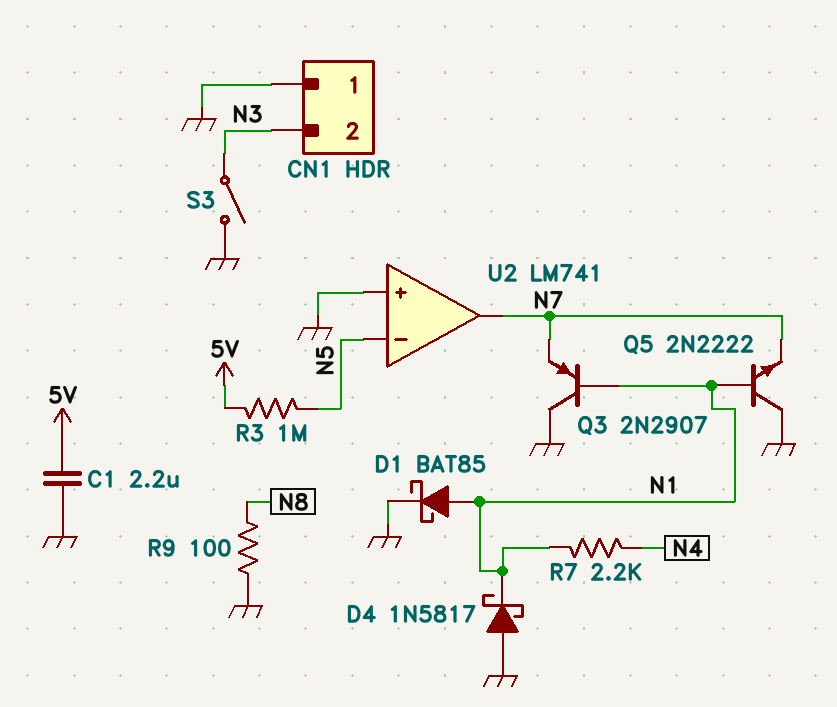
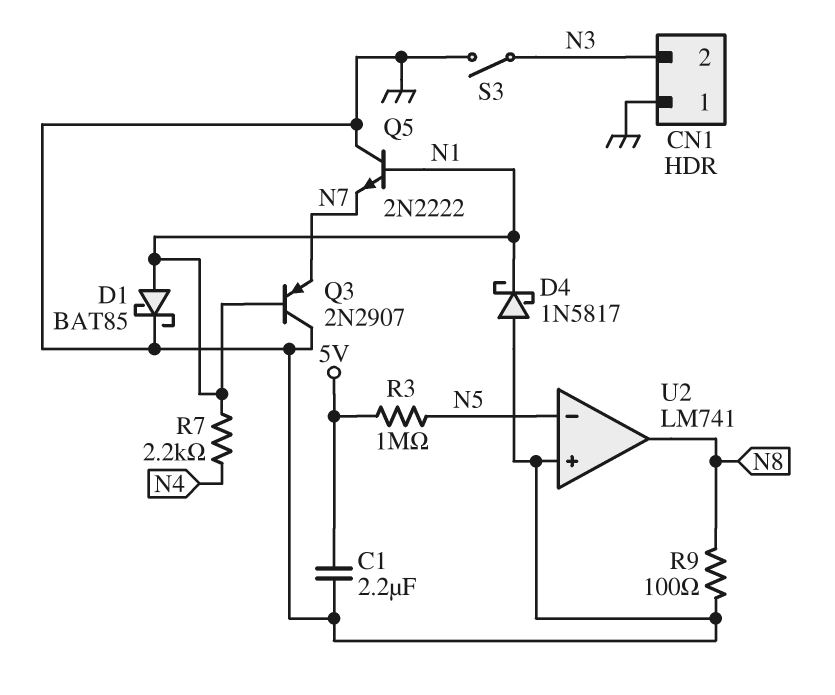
U2 pin out: N7 -> N8

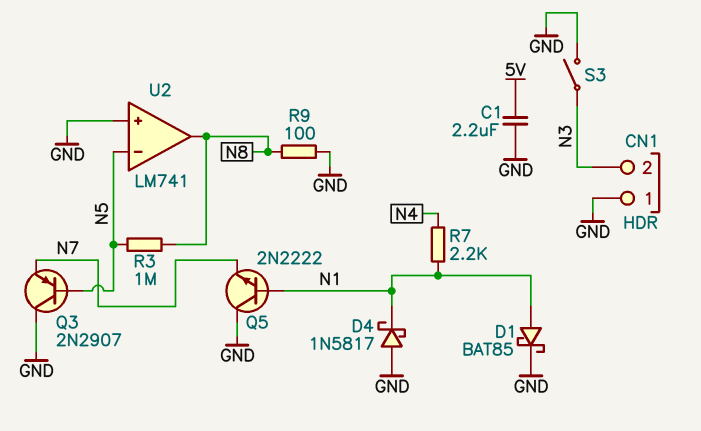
Q3: PNP 2N2907 (B N1, C GND, E N7) -> PNP 2N2907 (B N5, C GND, E N7)
R3: 1M (5V, N5) -> 1M (N5, N8)

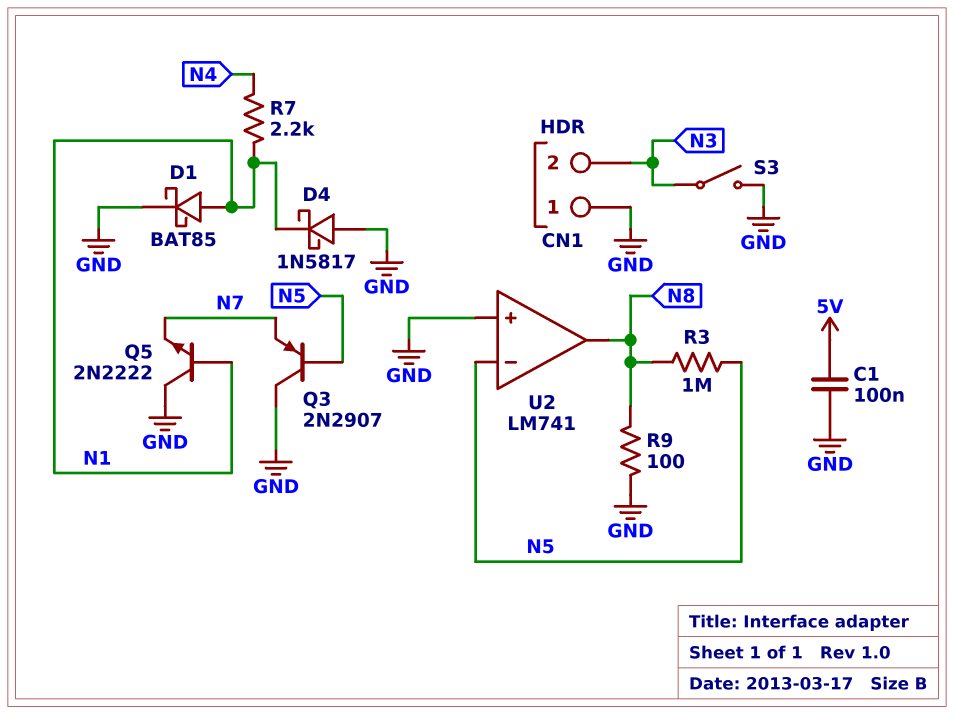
C1: 2.2uF (5V, GND) -> 100nF (5V, GND)

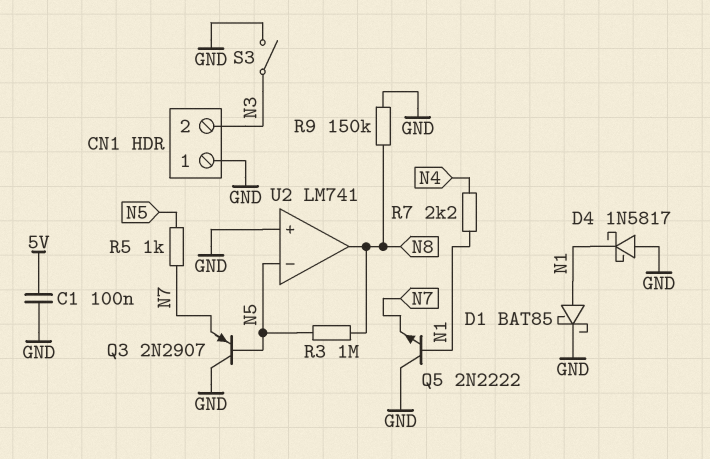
R5: none -> 1k (N5, N7)
R9: 100 (GND, N8) -> 150k (GND, N8)

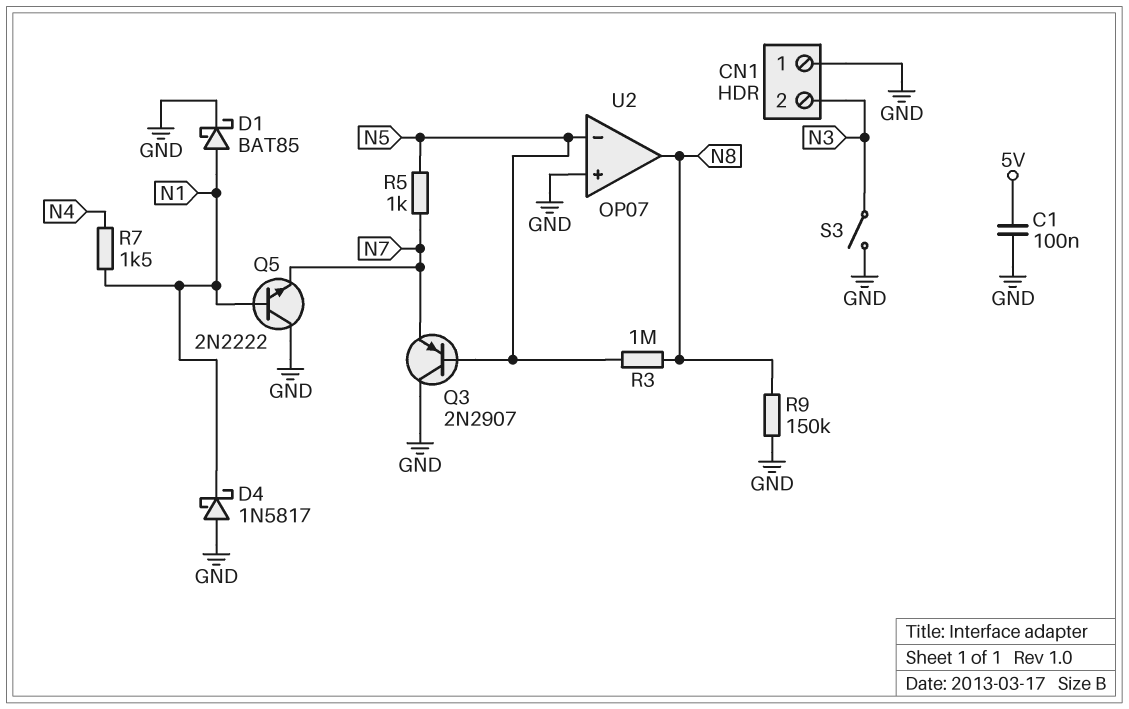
R7: 2.2k (N1, N4) -> 1.5k (N1, N4)
U2: LM741 -> OP07

